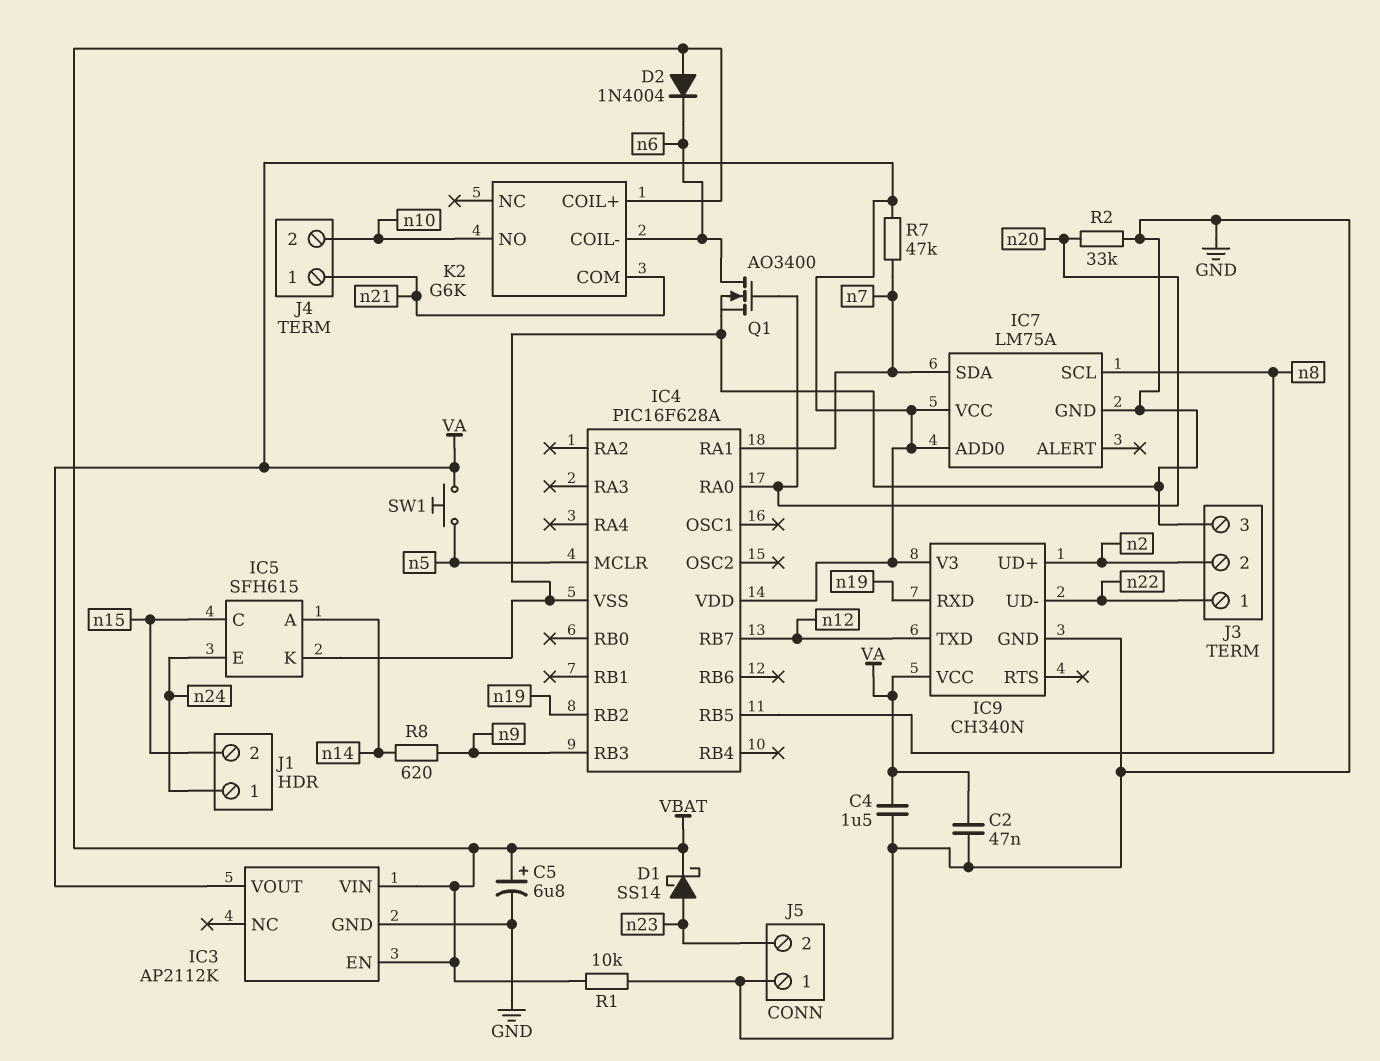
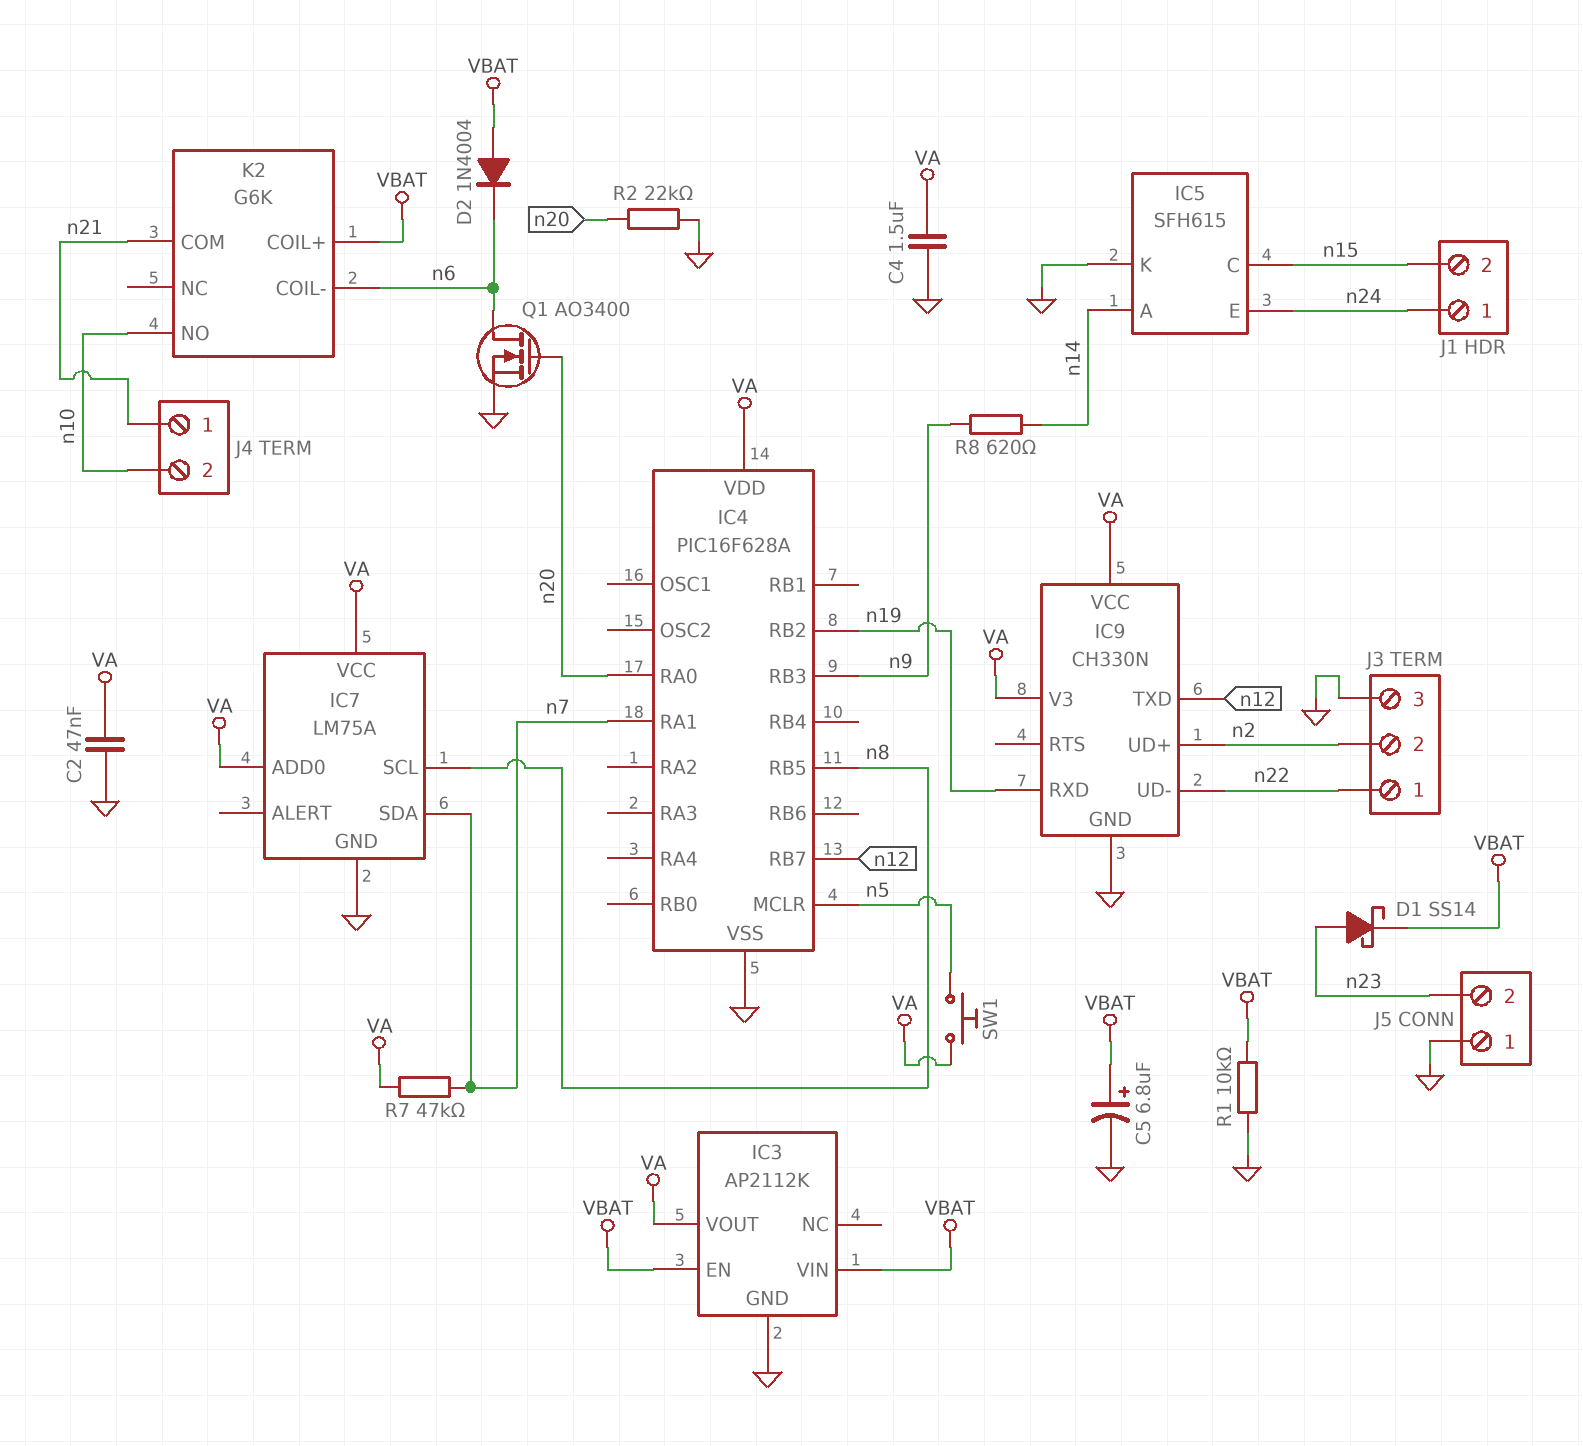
IC9: CH340N -> CH330N
R2: 33k (GND, n20) -> 22k (GND, n20)

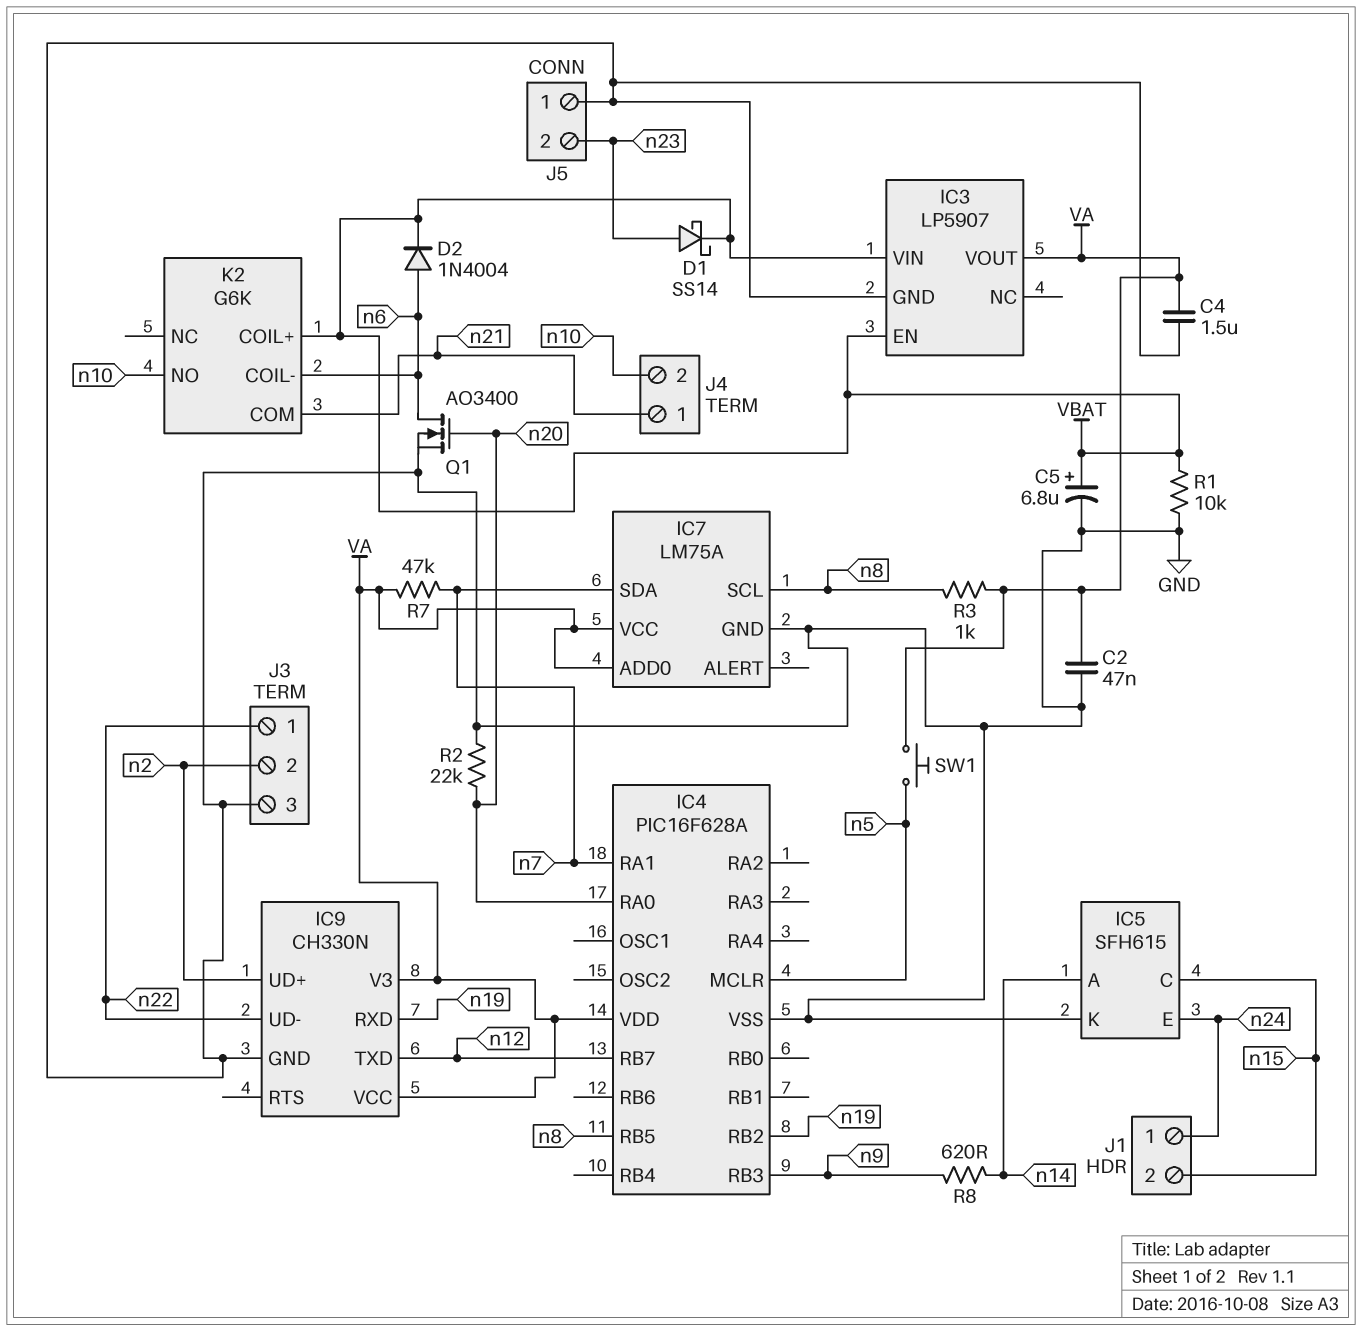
D2: diode 1N4004 (A VBAT, K n6) -> diode 1N4004 (A n6, K VBAT)
IC3: AP2112K -> LP5907
R3: none -> 1k (VA, n8)

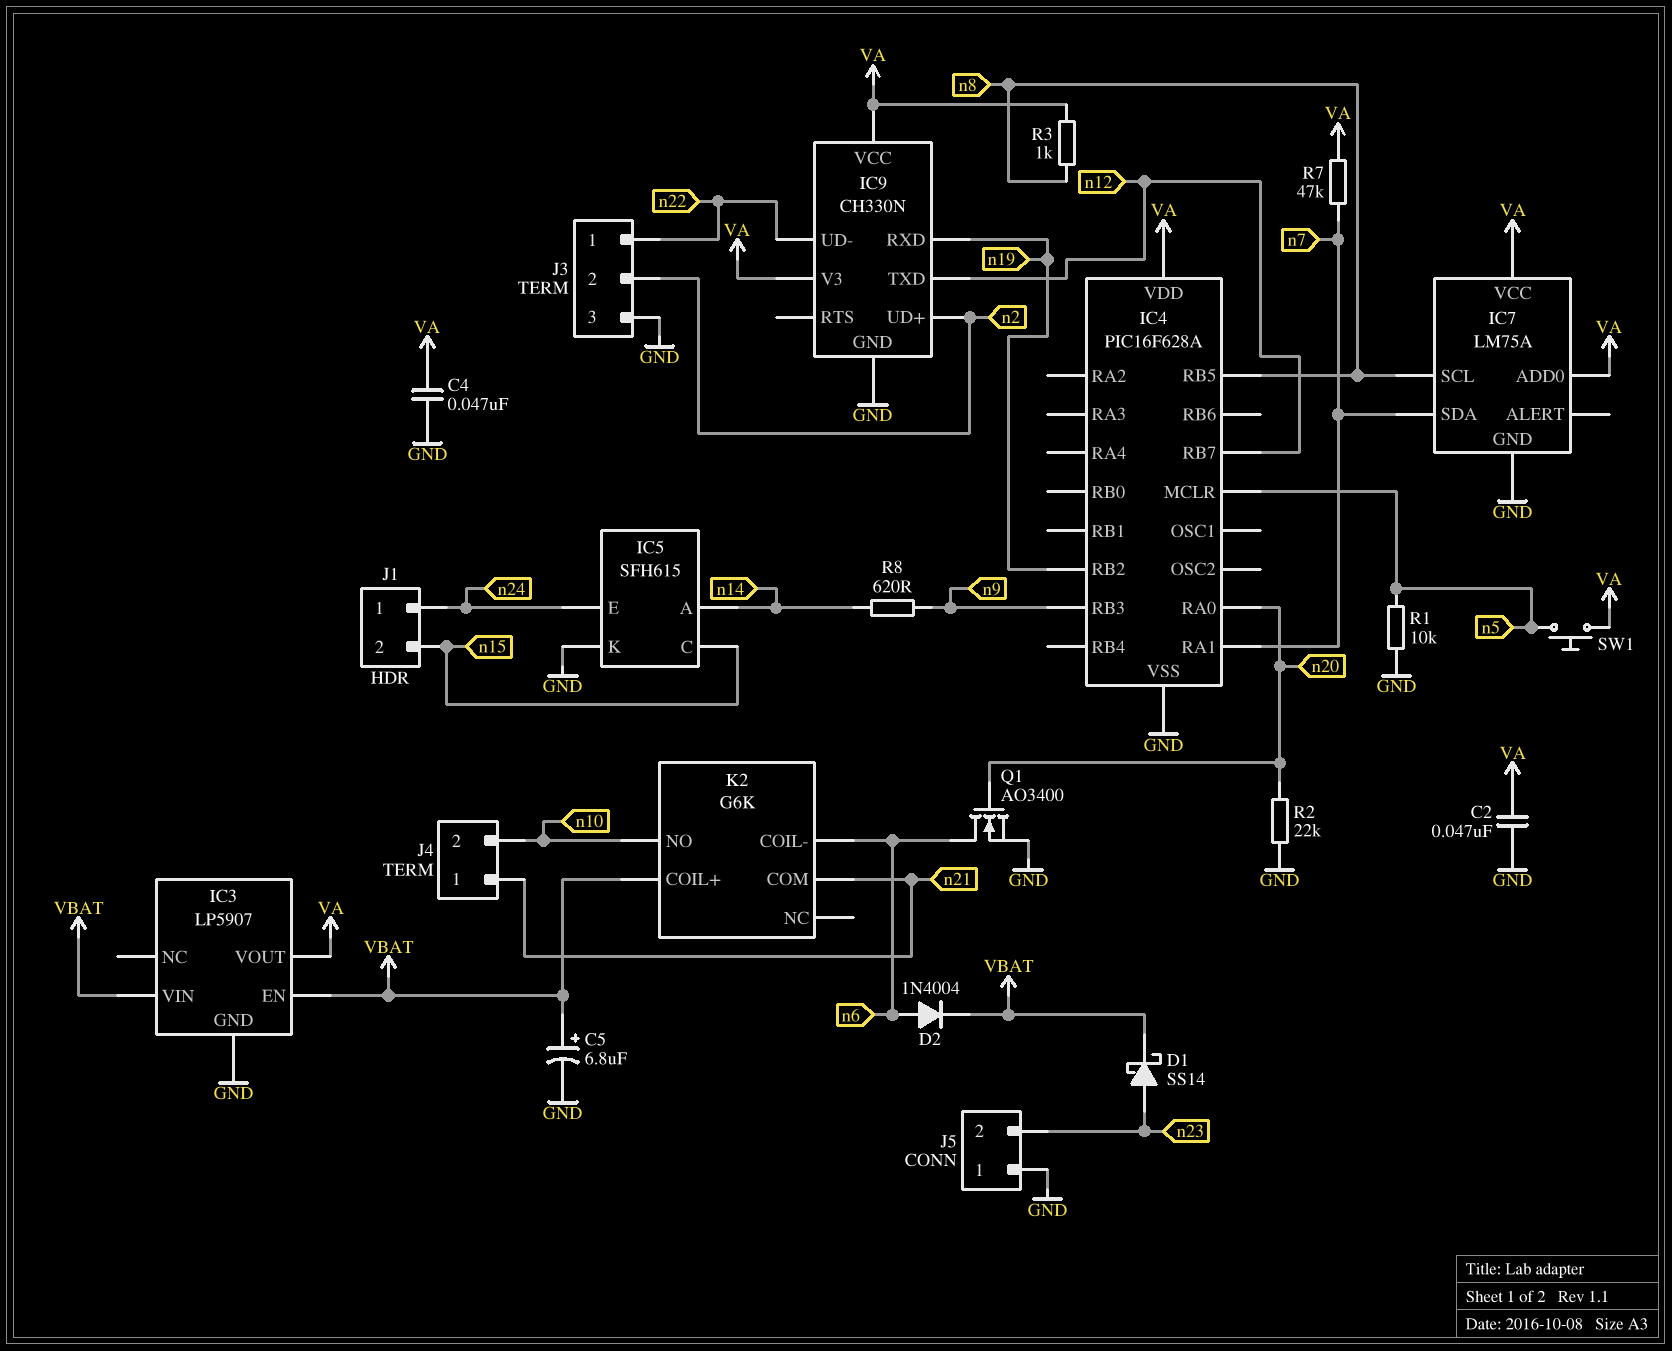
C4: 1.5uF (GND, VA) -> 47nF (GND, VA)
R1: 10k (GND, VBAT) -> 10k (GND, n5)

